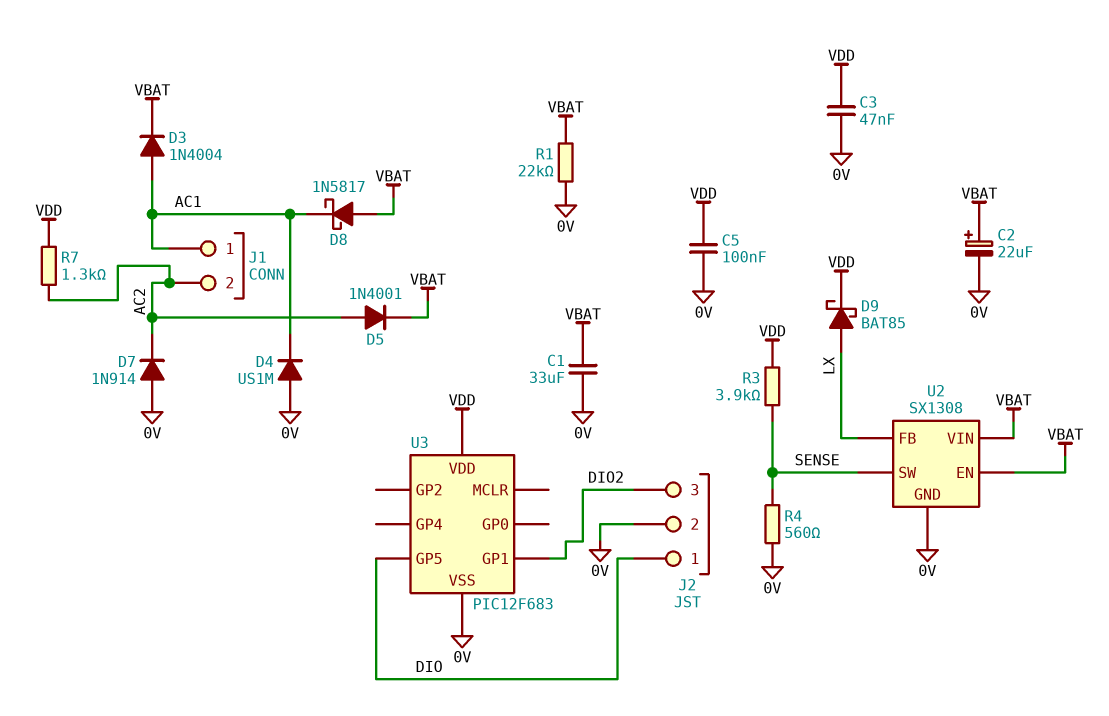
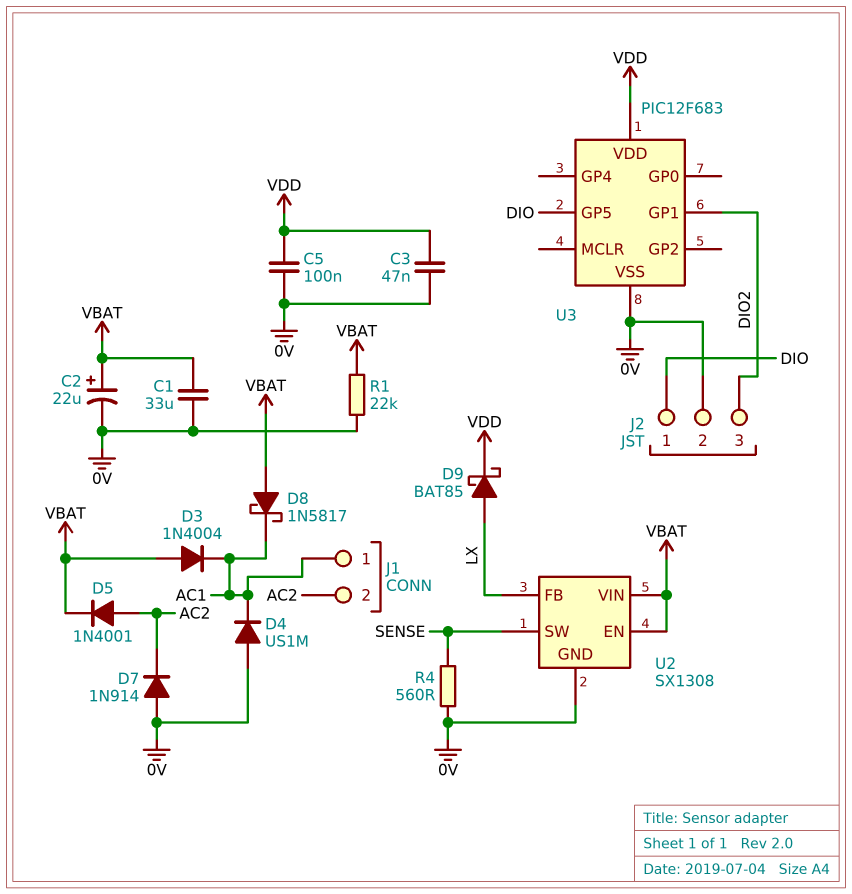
D3: diode 1N4004 (A AC1, K VBAT) -> diode 1N4004 (A VBAT, K AC1)
R3: 3.9k (SENSE, VDD) -> none
R7: 1.3k (AC2, VDD) -> none

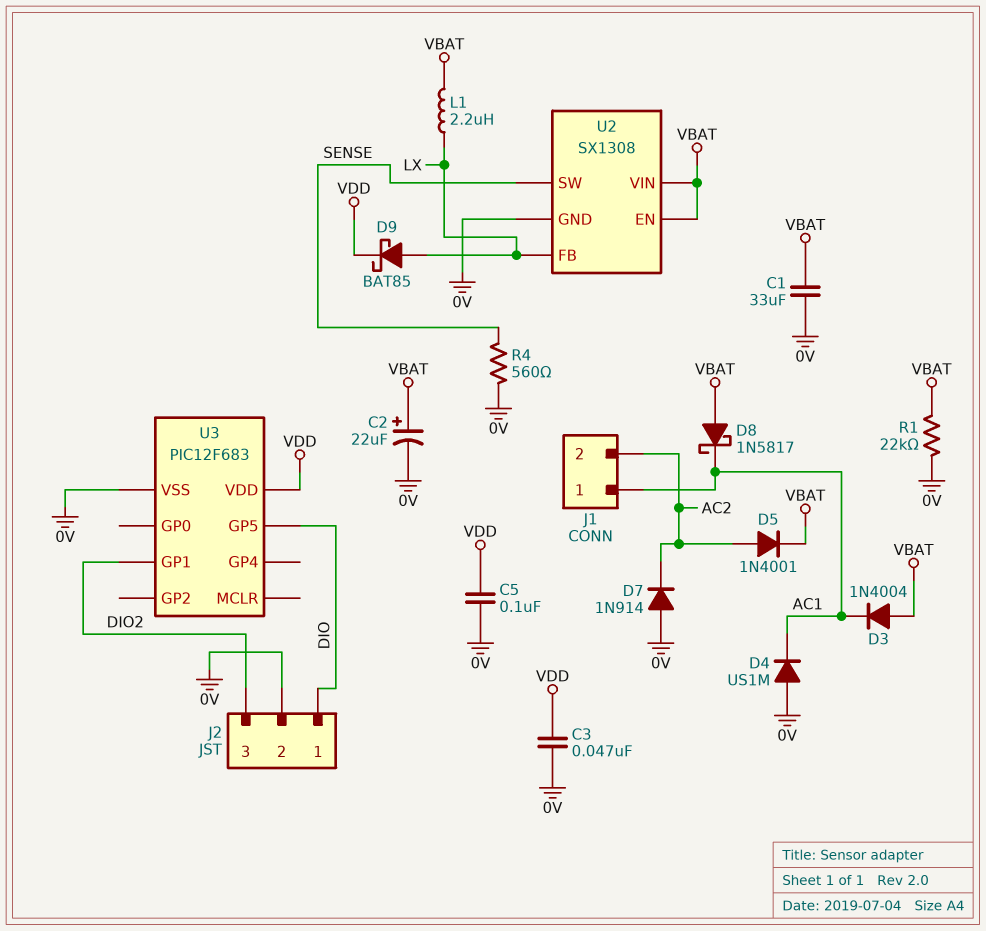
L1: none -> 2.2uH (LX, VBAT)

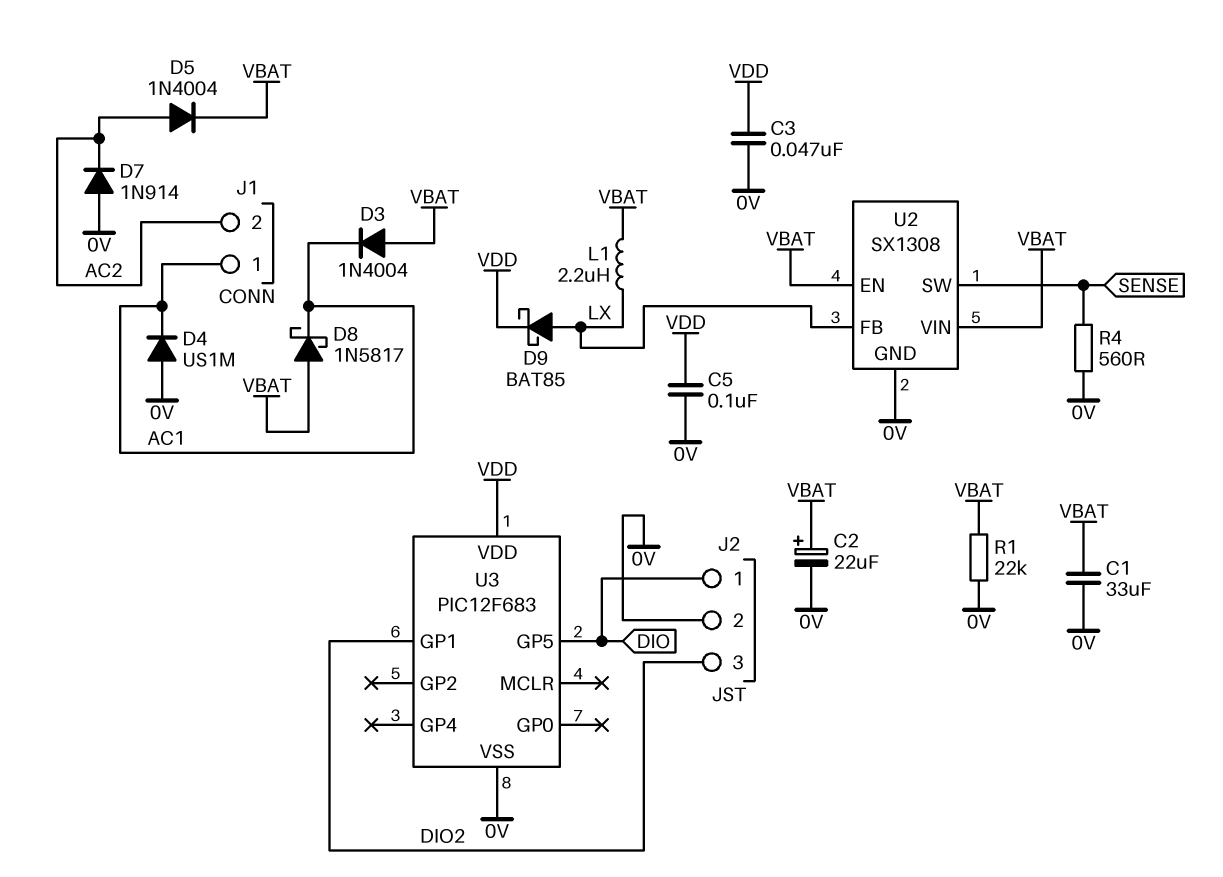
D5: diode 1N4001 (A AC2, K VBAT) -> diode 1N4004 (A AC2, K VBAT)

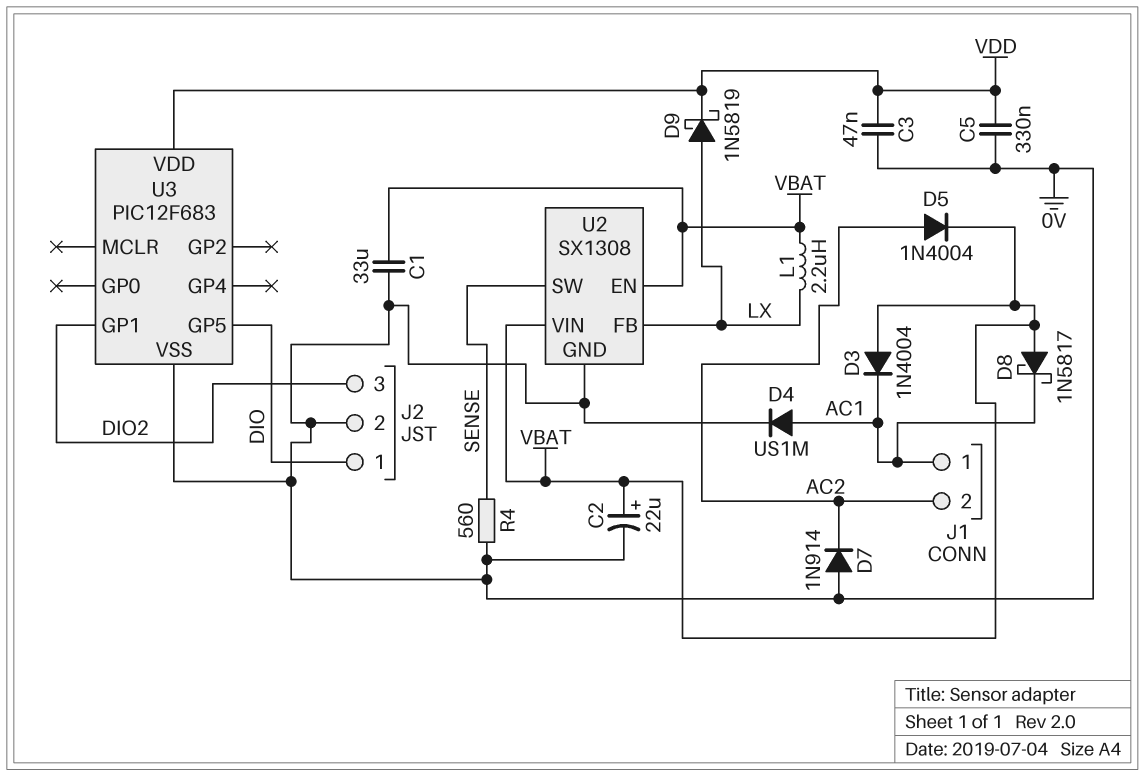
C5: 100nF (0V, VDD) -> 330nF (0V, VDD)
D4: diode US1M (A 0V, K AC1) -> diode US1M (A AC1, K 0V)
D9: schottky BAT85 (A LX, K VDD) -> schottky 1N5819 (A LX, K VDD)
R1: 22k (0V, VBAT) -> none

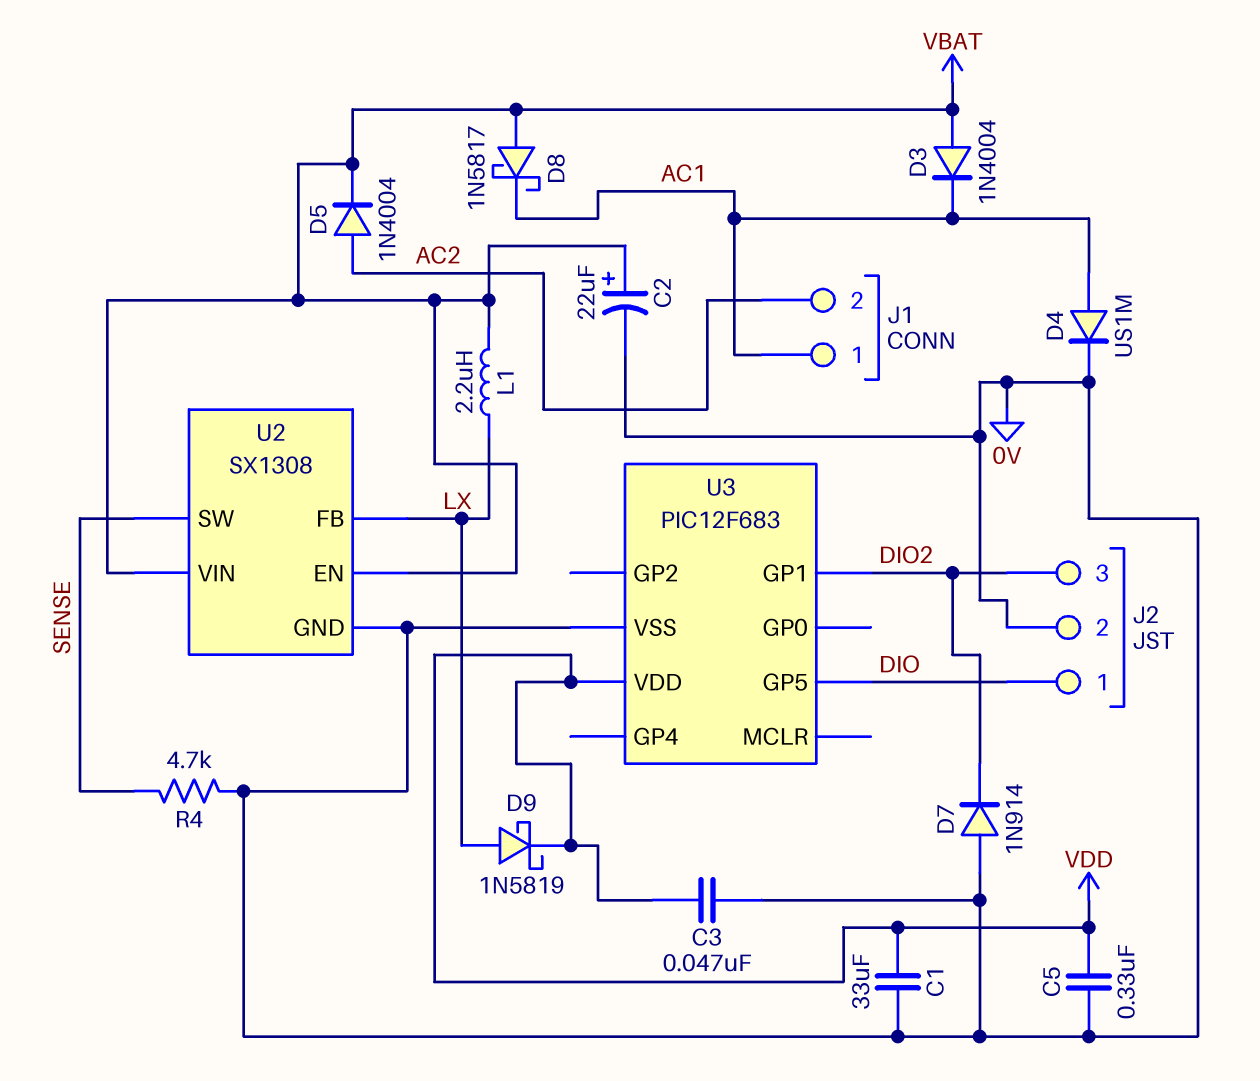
C1: 33uF (0V, VBAT) -> 33uF (0V, VDD)
D7: diode 1N914 (A 0V, K AC2) -> diode 1N914 (A 0V, K DIO2)
R4: 560 (0V, SENSE) -> 4.7k (0V, SENSE)

